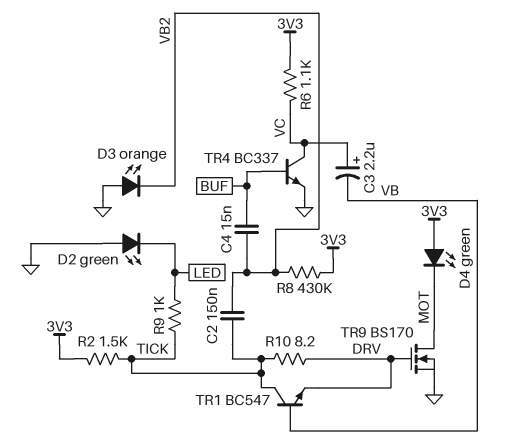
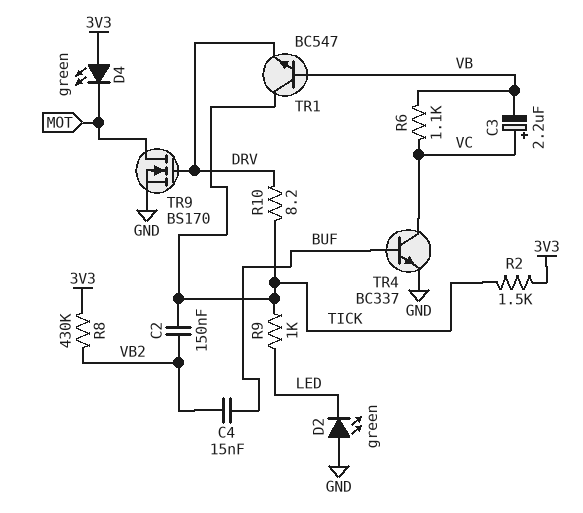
D3: LED orange (A GND, K VB2) -> none
R6: 1.1k (3V3, VC) -> 1.1k (VB, VC)

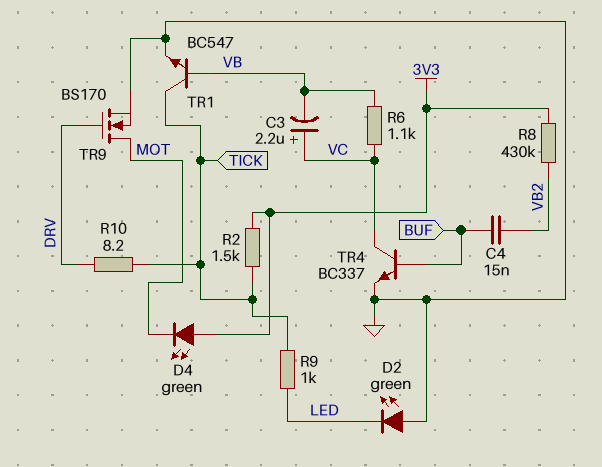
C2: 150nF (TICK, VB2) -> none
TR1: NPN BC547 (B VB, C TICK, E DRV) -> NPN BC547 (B VB, C TICK, E GND)

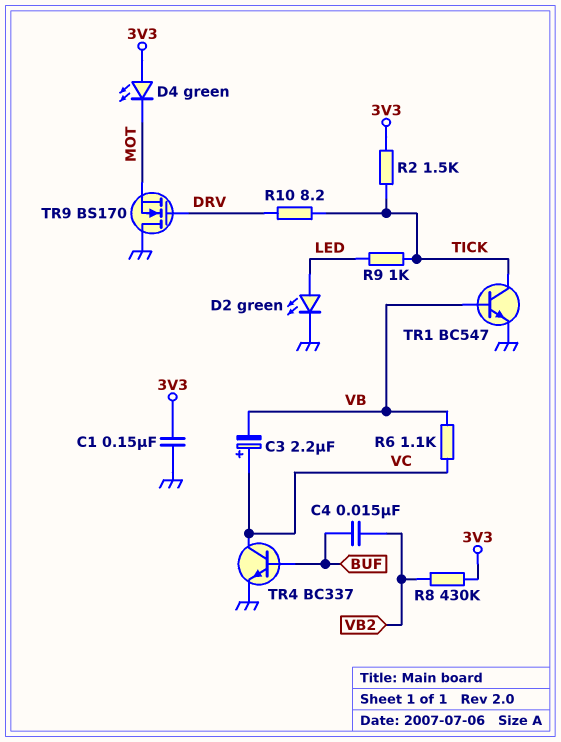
C1: none -> 150nF (3V3, GND)
D2: LED green (A GND, K LED) -> LED green (A LED, K GND)
TR9: NMOS BS170 (G DRV, D MOT, S GND) -> NMOS BS170 (G DRV, D GND, S MOT)

